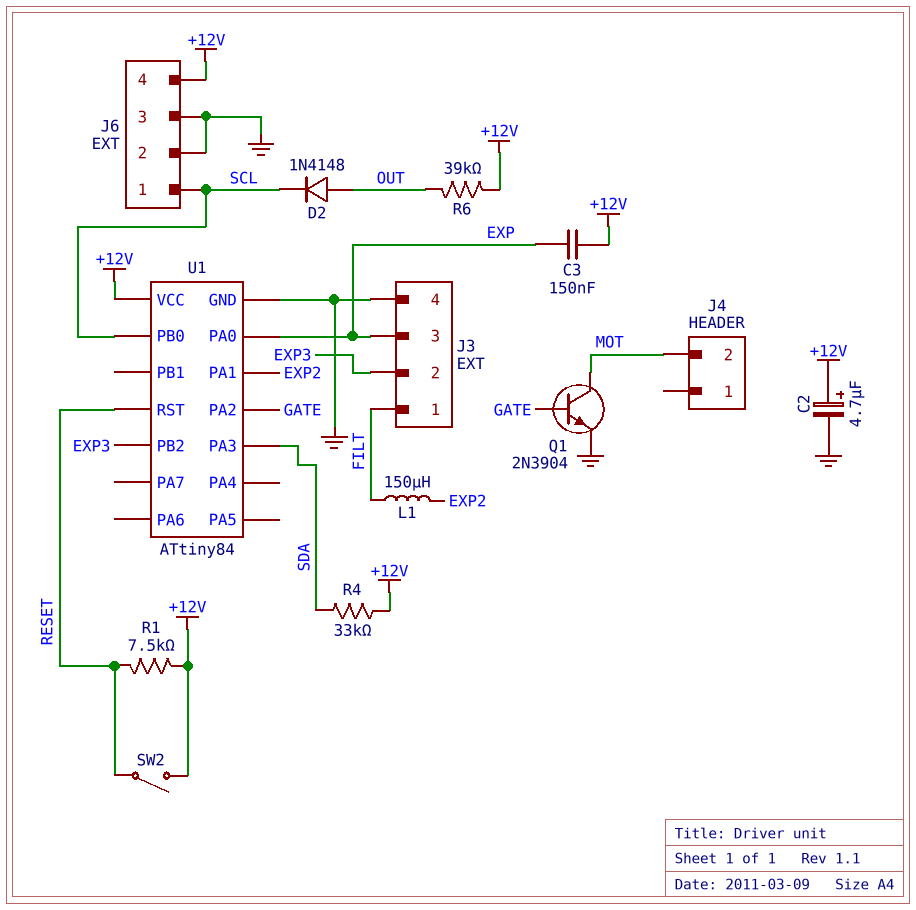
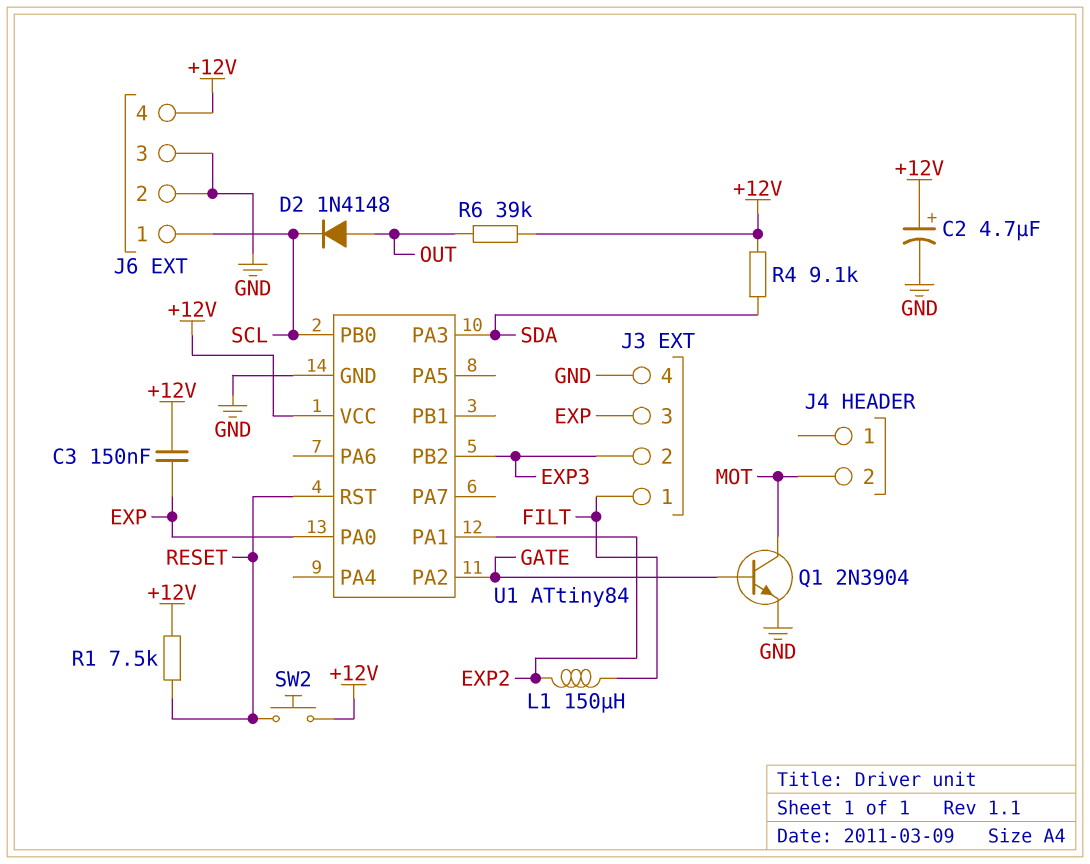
R4: 33k (+12V, SDA) -> 9.1k (+12V, SDA)
SW2: switch (+12V, RESET) -> button (+12V, RESET)

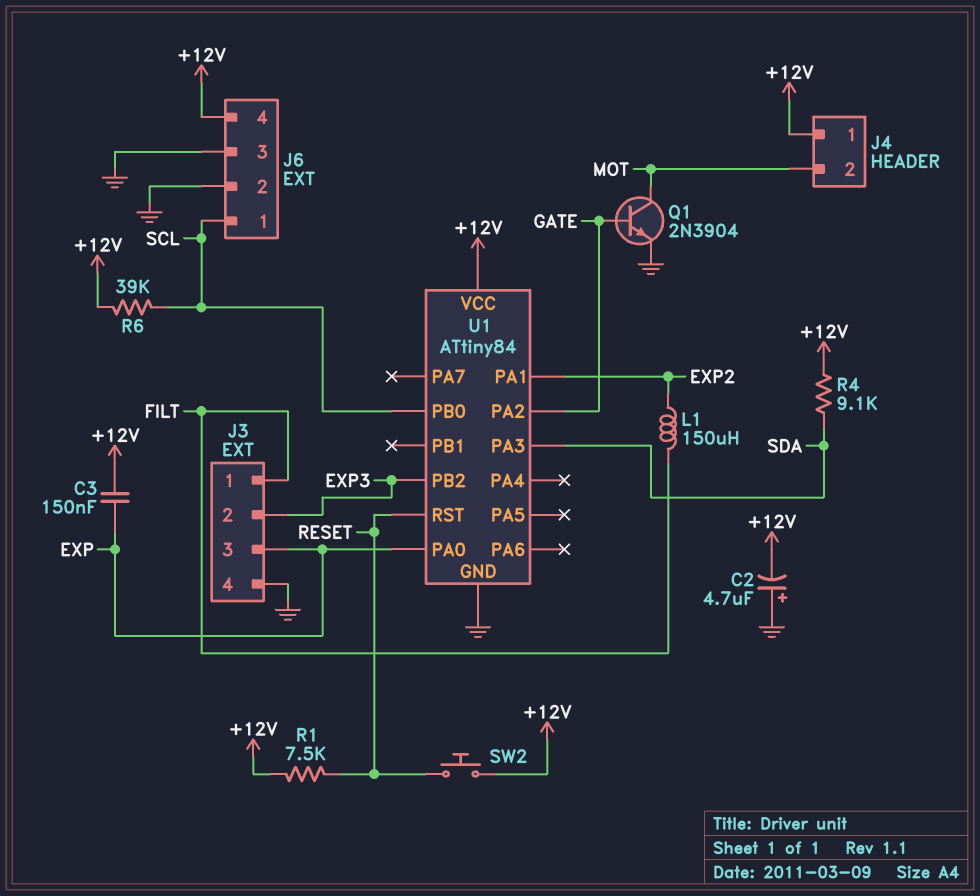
C2: 4.7uF (plus +12V, minus GND) -> 4.7uF (plus GND, minus +12V)
D2: diode 1N4148 (A OUT, K SCL) -> none
J4 pin 1: none -> +12V
R6: 39k (+12V, OUT) -> 39k (+12V, SCL)

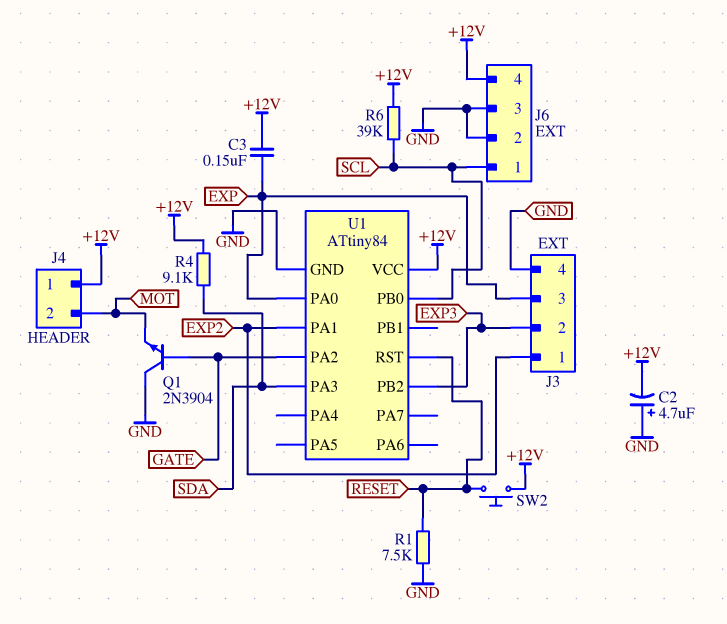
J3 pin 1: FILT -> EXP2
L1: 150uH (EXP2, FILT) -> none
Q1: NPN 2N3904 (B GATE, C MOT, E GND) -> NPN 2N3904 (B GATE, C GND, E MOT)
R1: 7.5k (+12V, RESET) -> 7.5k (GND, RESET)

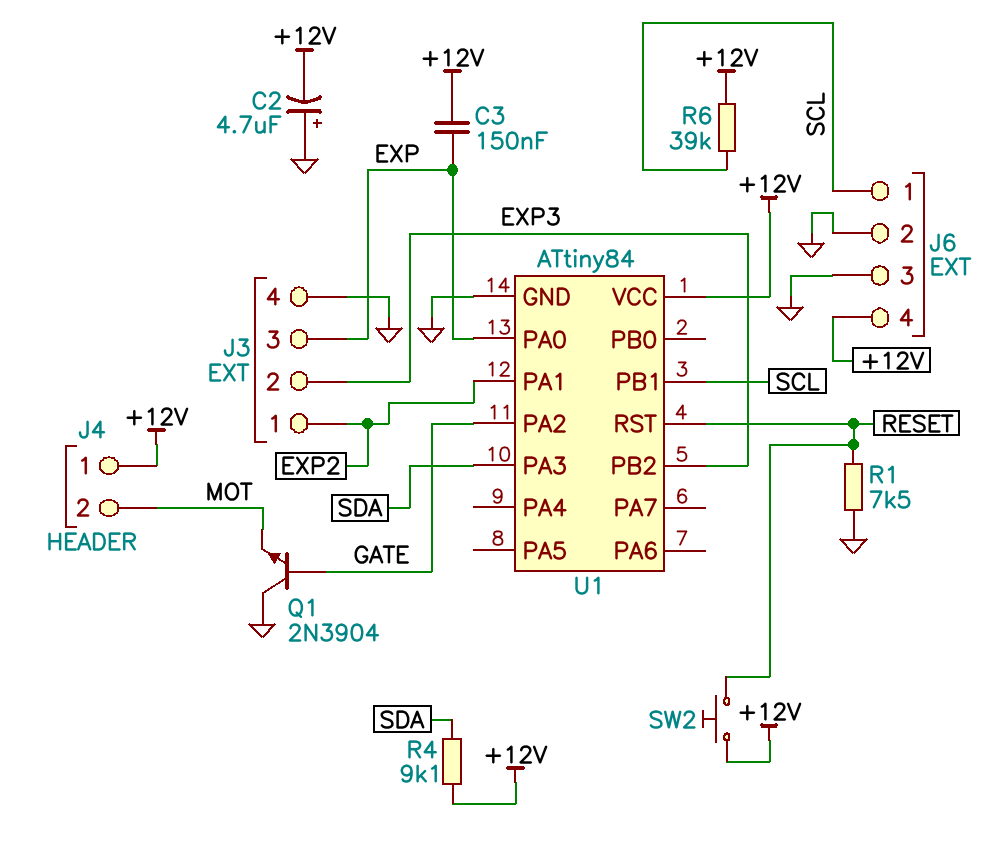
U1 pin PB0: SCL -> none
U1 pin PB1: none -> SCL

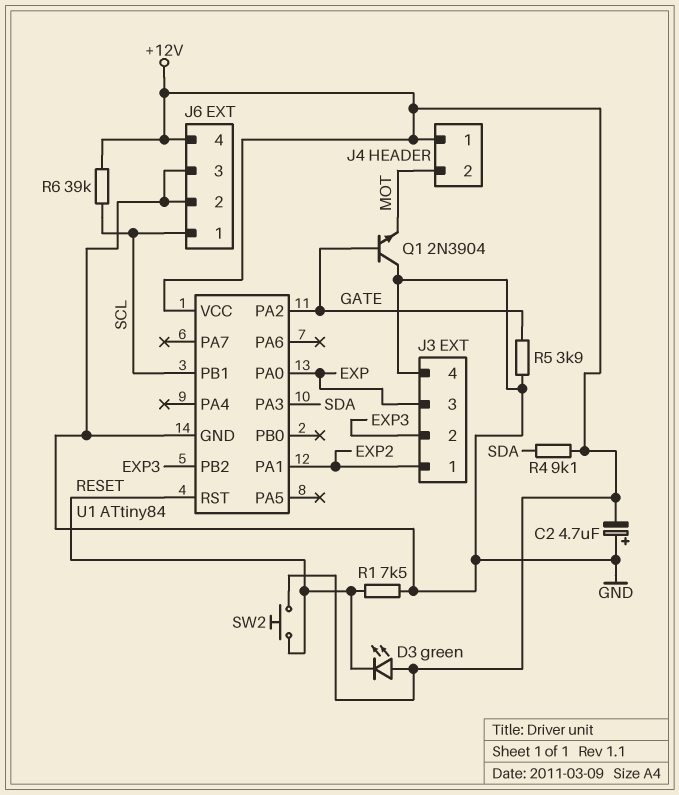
C3: 150nF (+12V, EXP) -> none
D3: none -> LED green (A +12V, K RESET)
R5: none -> 3.9k (GATE, GND)

